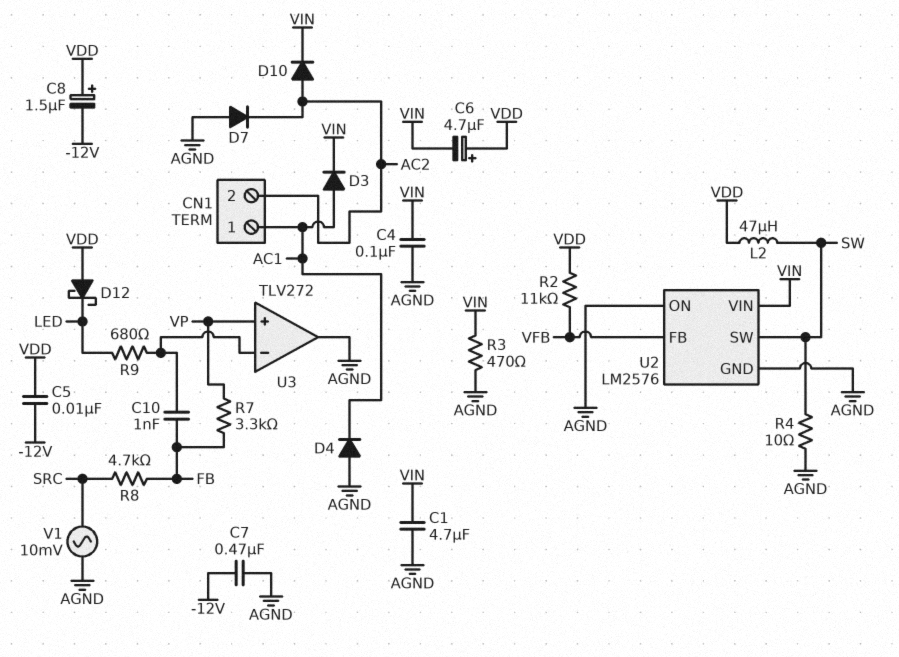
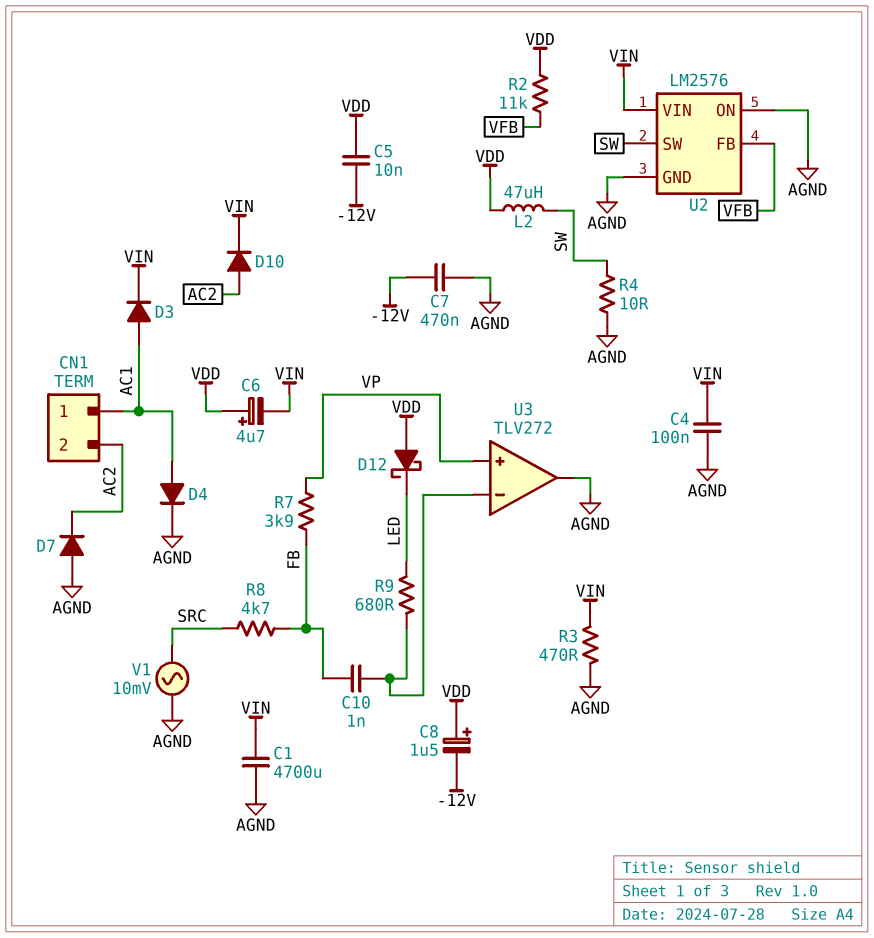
C1: 4.7uF (AGND, VIN) -> 4700uF (AGND, VIN)
D4: diode (A AGND, K AC1) -> diode (A AC1, K AGND)
R7: 3.3k (FB, VP) -> 3.9k (FB, VP)

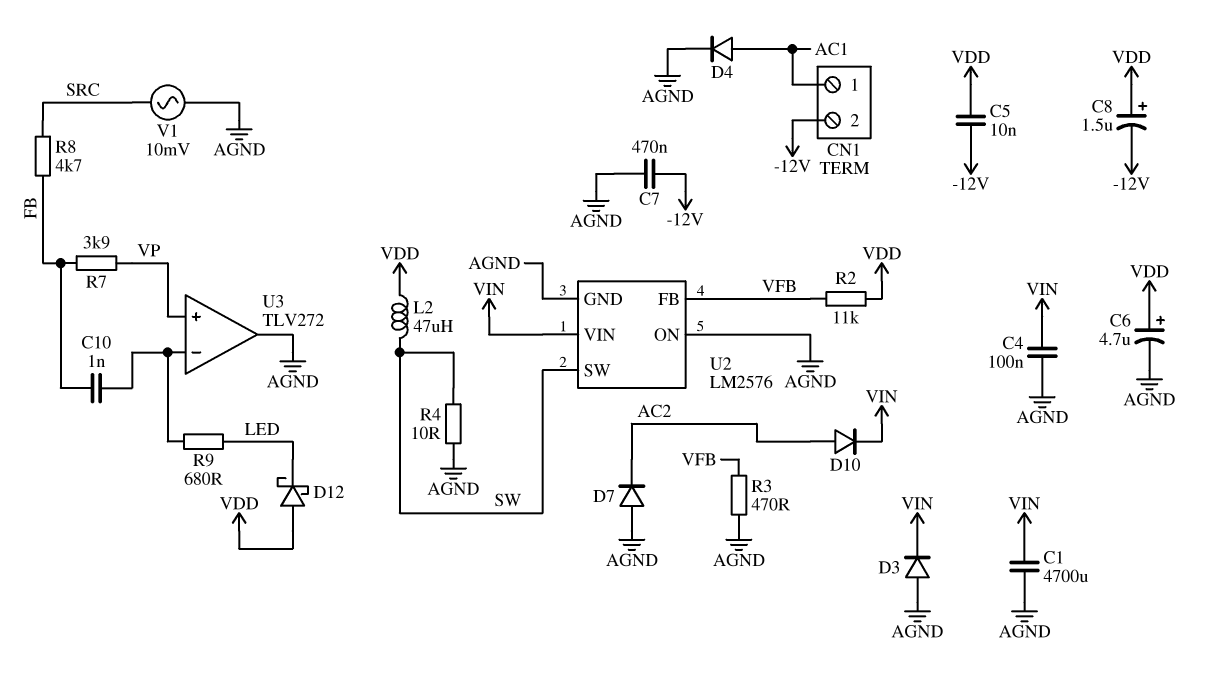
C6: 4.7uF (plus VDD, minus VIN) -> 4.7uF (plus VDD, minus AGND)
CN1 pin 2: AC2 -> -12V
D3: diode (A AC1, K VIN) -> diode (A AGND, K VIN)
R3: 470 (AGND, VIN) -> 470 (AGND, VFB)

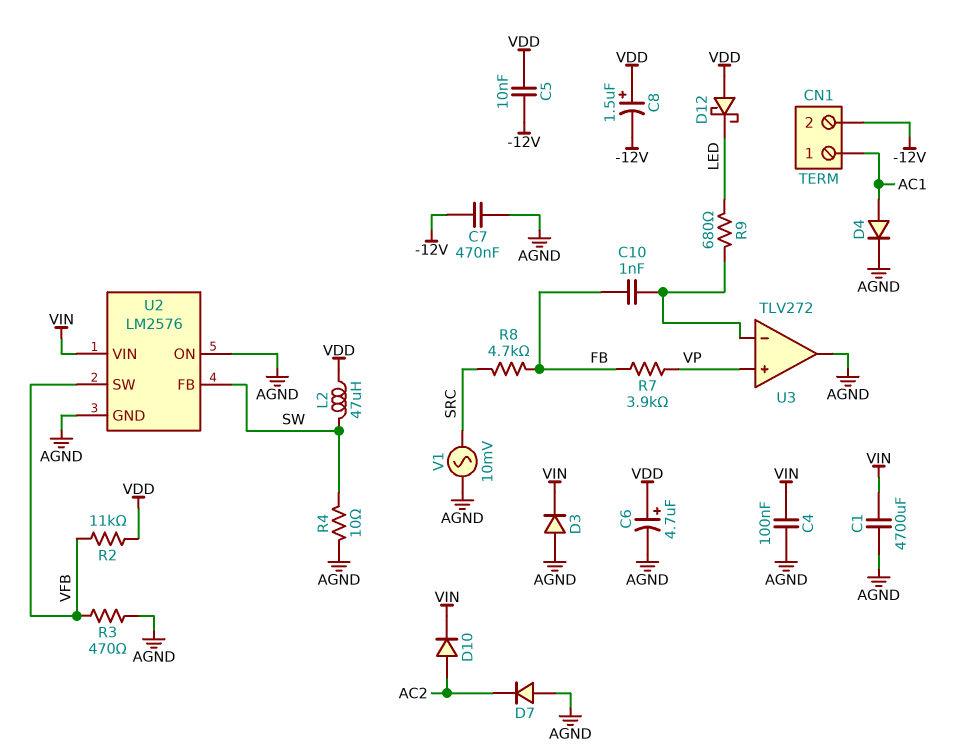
U2 pin FB: VFB -> SW
U2 pin SW: SW -> VFB

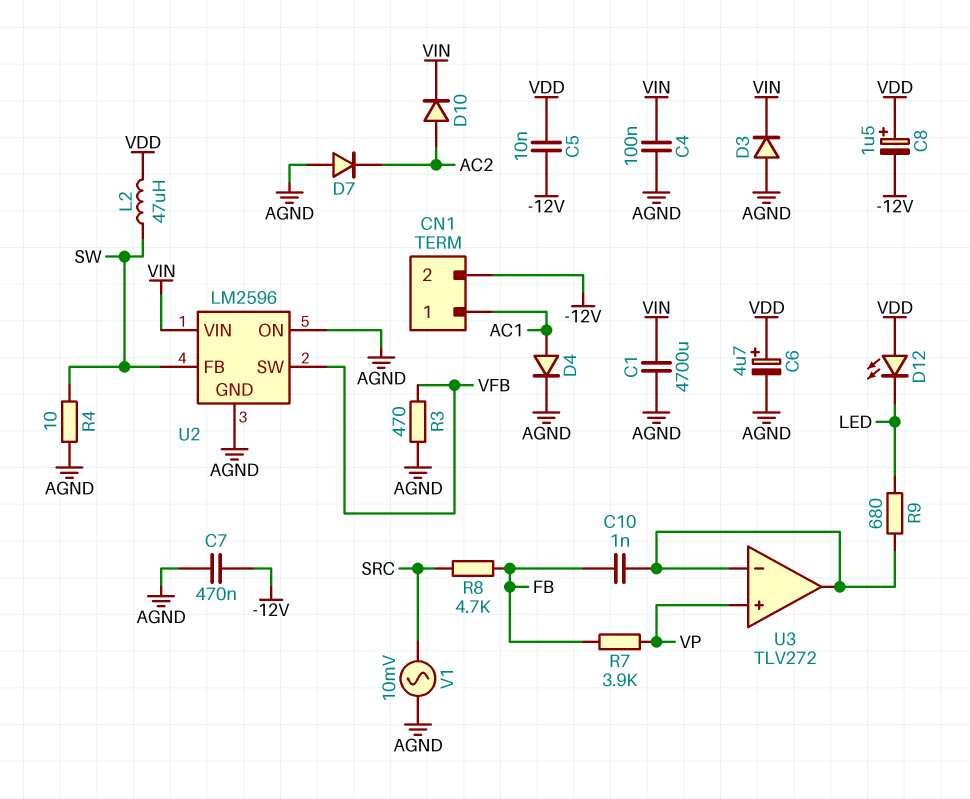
D12: schottky (A VDD, K LED) -> LED (A VDD, K LED)
R2: 11k (VDD, VFB) -> none
U2: LM2576 -> LM2596
U3 pin out: AGND -> U3/in-

